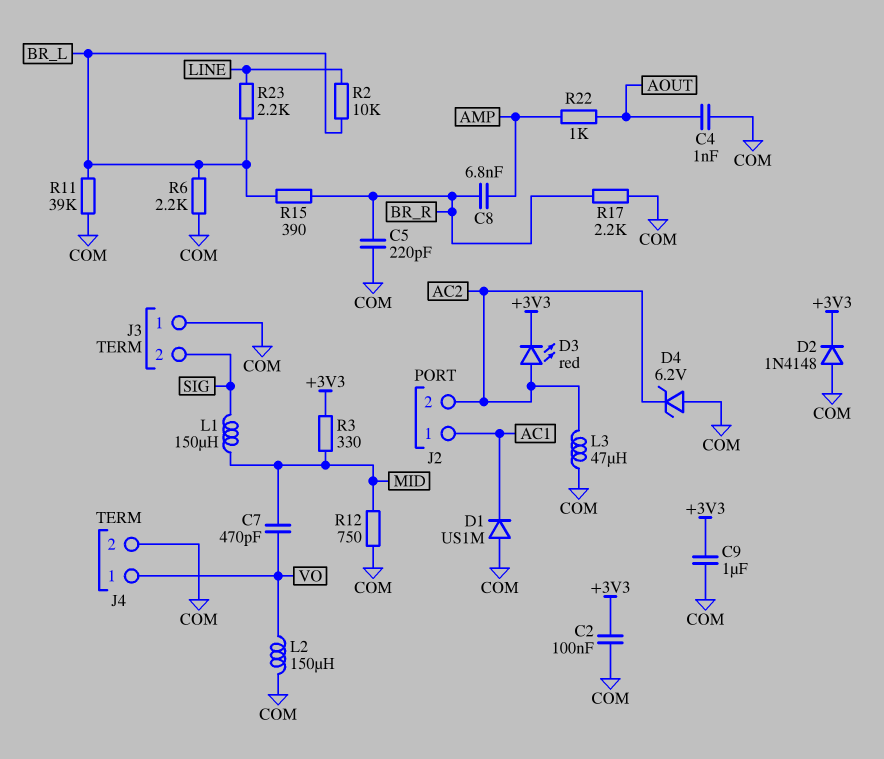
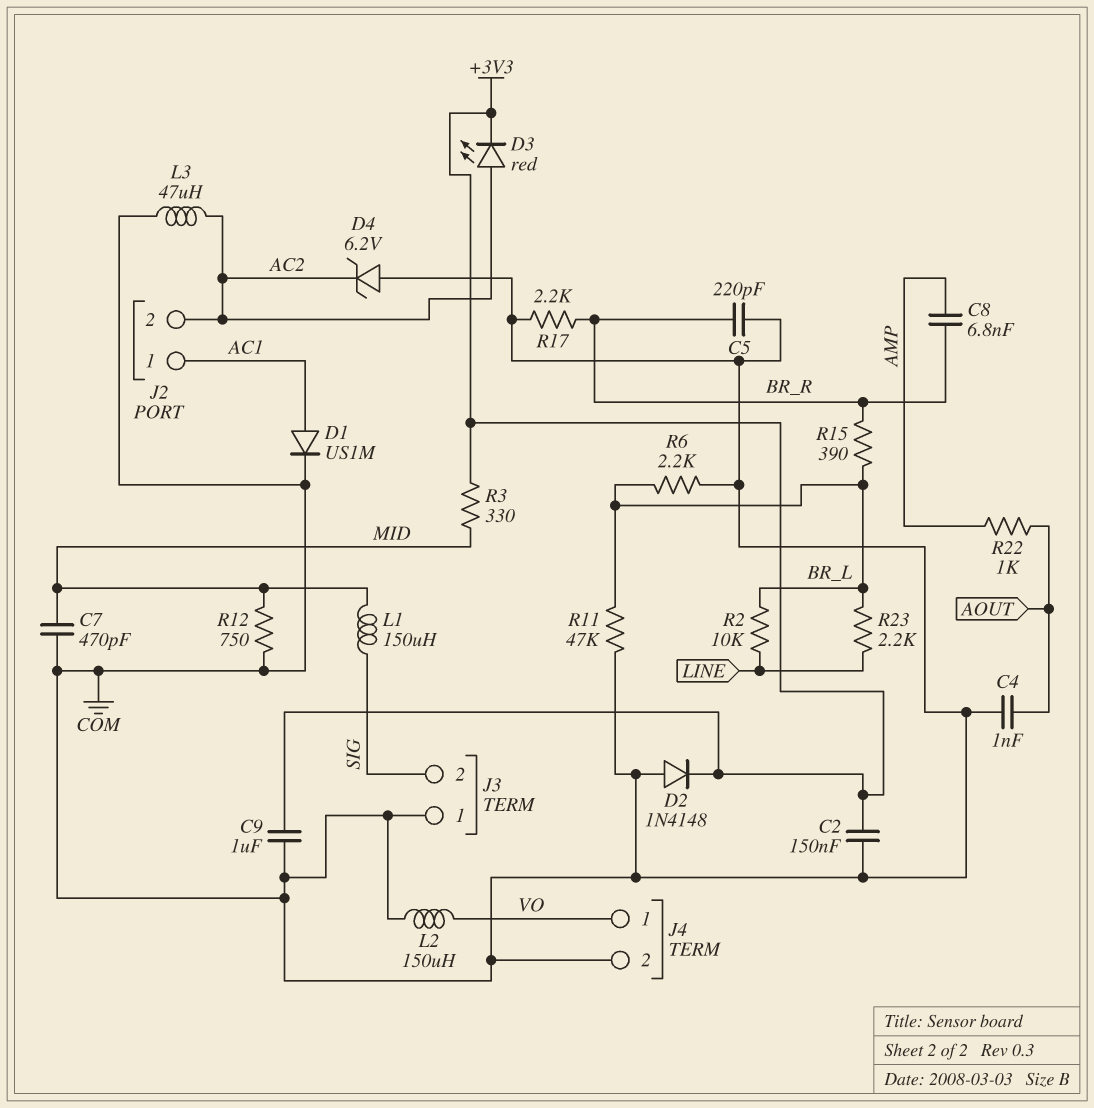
C2: 100nF (+3V3, COM) -> 150nF (+3V3, COM)
C7: 470pF (MID, VO) -> 470pF (COM, MID)
D1: diode US1M (A COM, K AC1) -> diode US1M (A AC1, K COM)
R11: 39k (BR_L, COM) -> 47k (BR_L, COM)

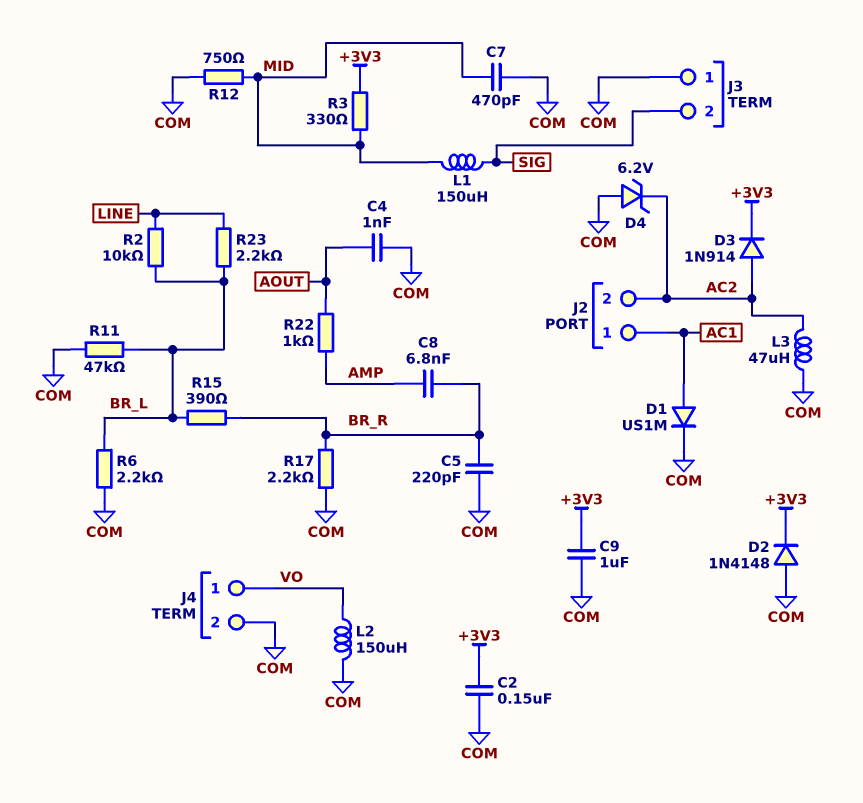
D3: LED red (A AC2, K +3V3) -> diode 1N914 (A AC2, K +3V3)

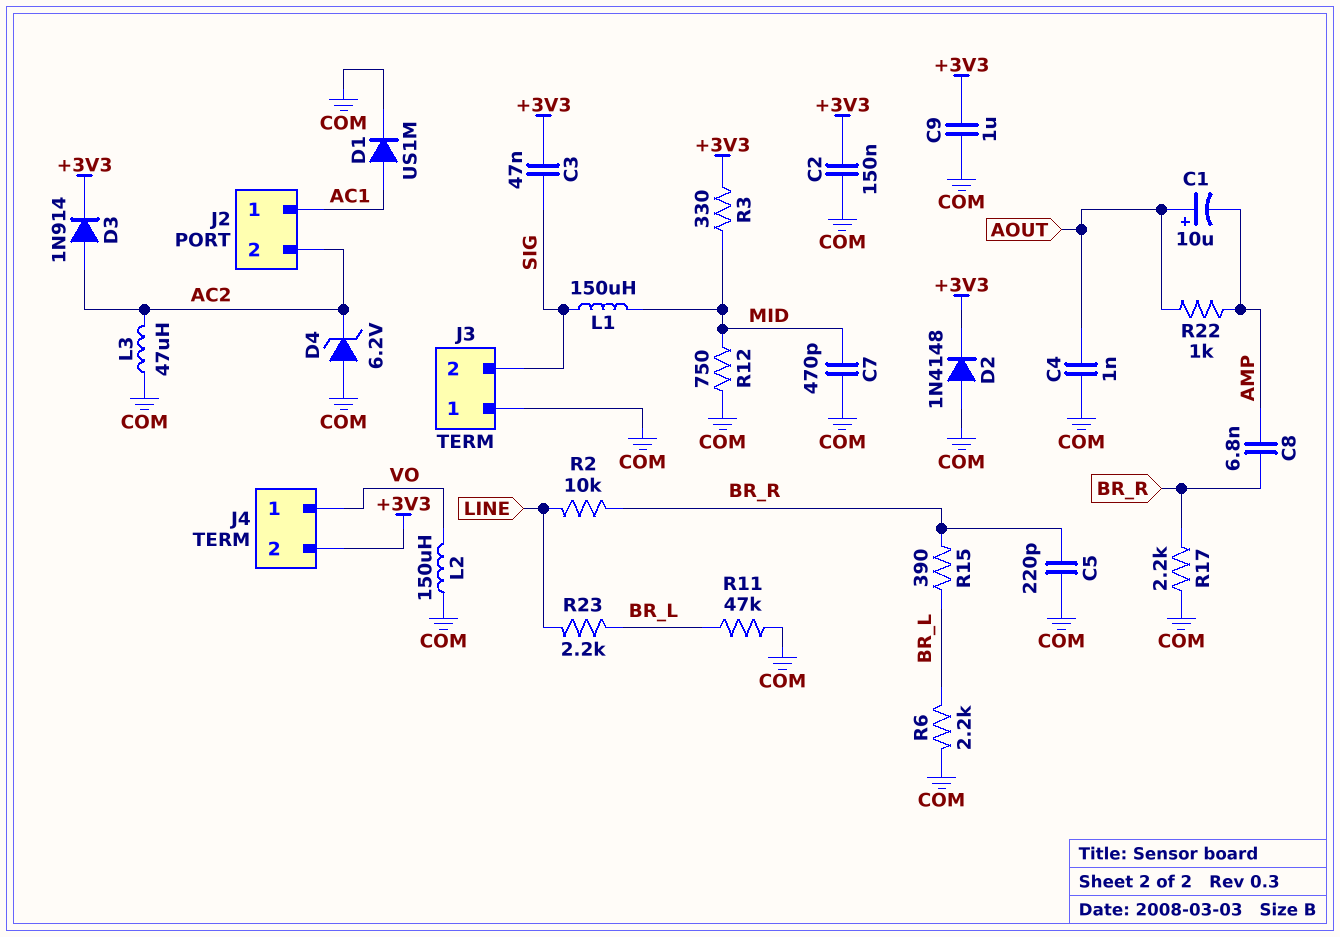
C1: none -> 10uF (plus AOUT, minus AMP)
C3: none -> 47nF (+3V3, SIG)
J4 pin 2: COM -> +3V3
R2: 10k (BR_L, LINE) -> 10k (BR_R, LINE)

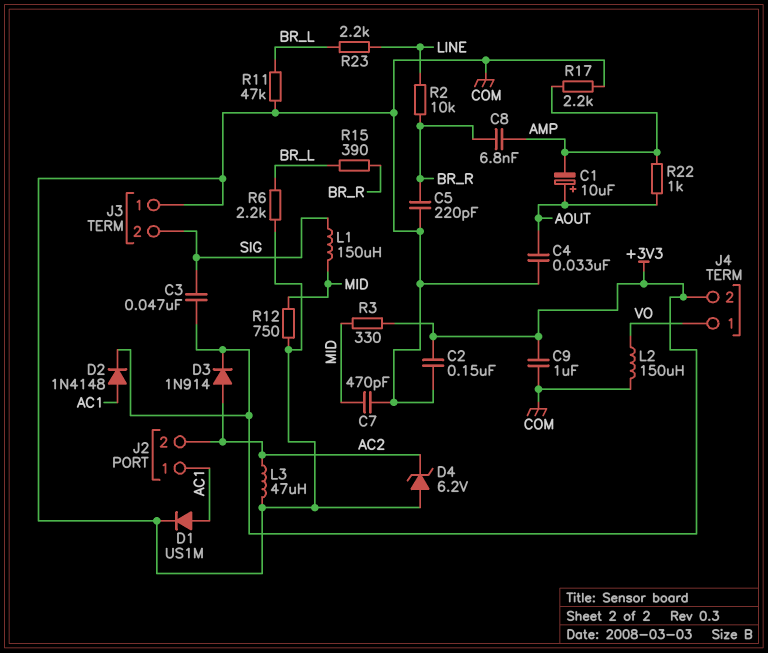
C4: 1nF (AOUT, COM) -> 33nF (AOUT, COM)
D2: diode 1N4148 (A COM, K +3V3) -> diode 1N4148 (A AC1, K +3V3)
R17: 2.2k (BR_R, COM) -> 2.2k (AMP, COM)

